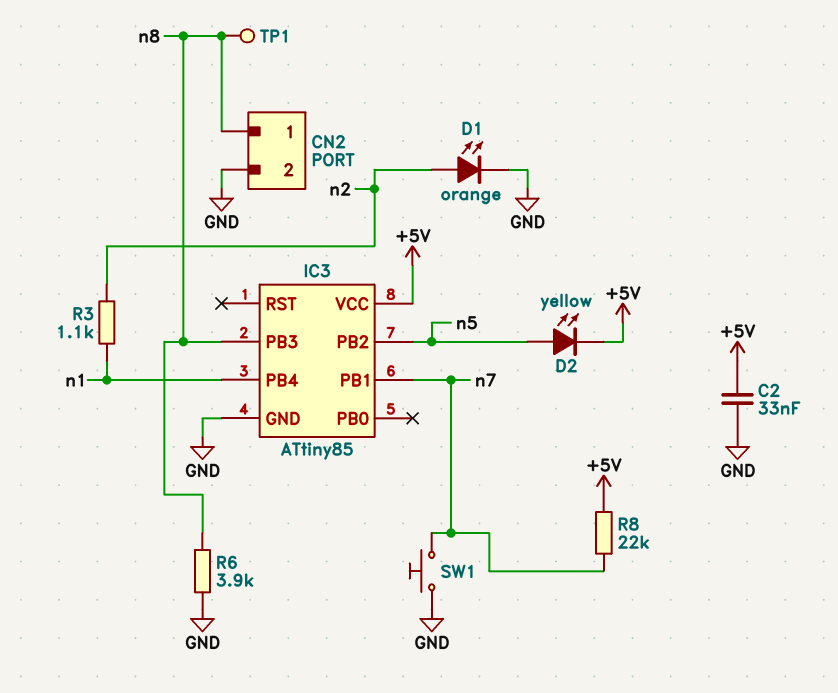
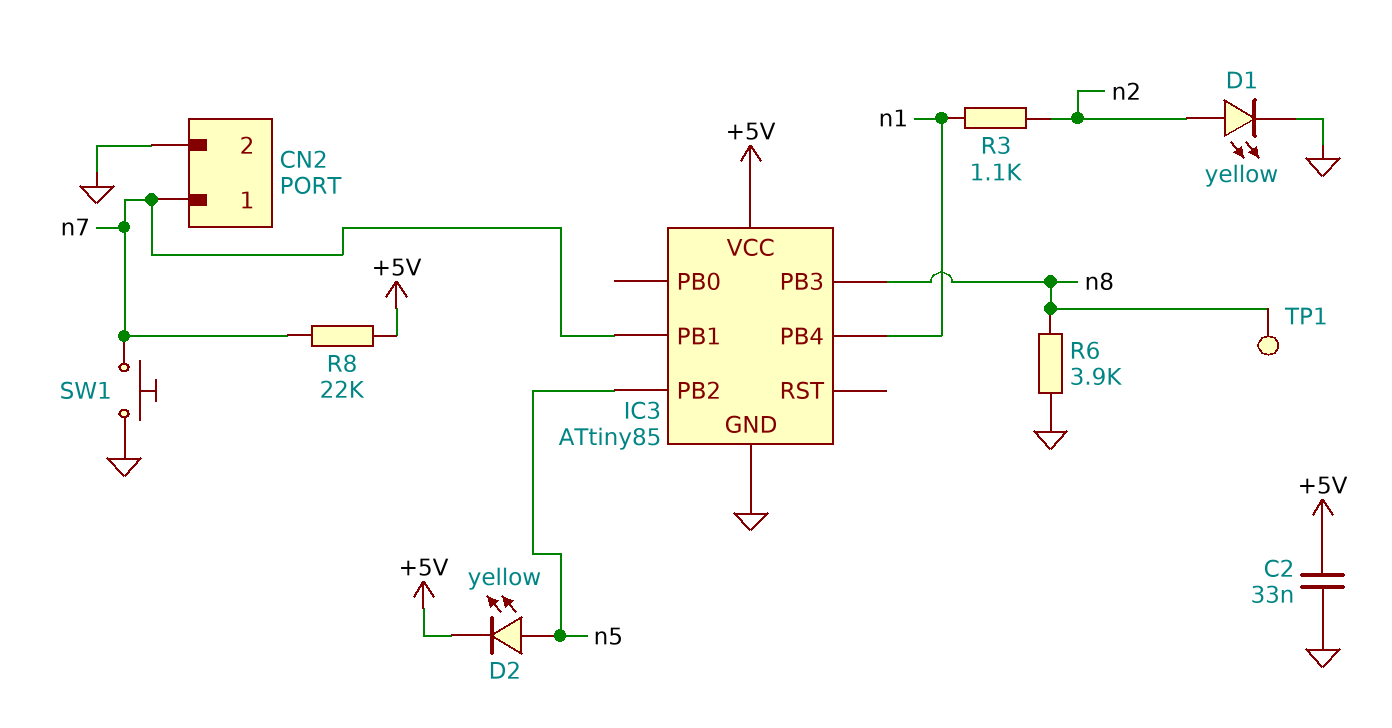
CN2 pin 1: n8 -> n7
D1: LED orange (A n2, K GND) -> LED yellow (A n2, K GND)

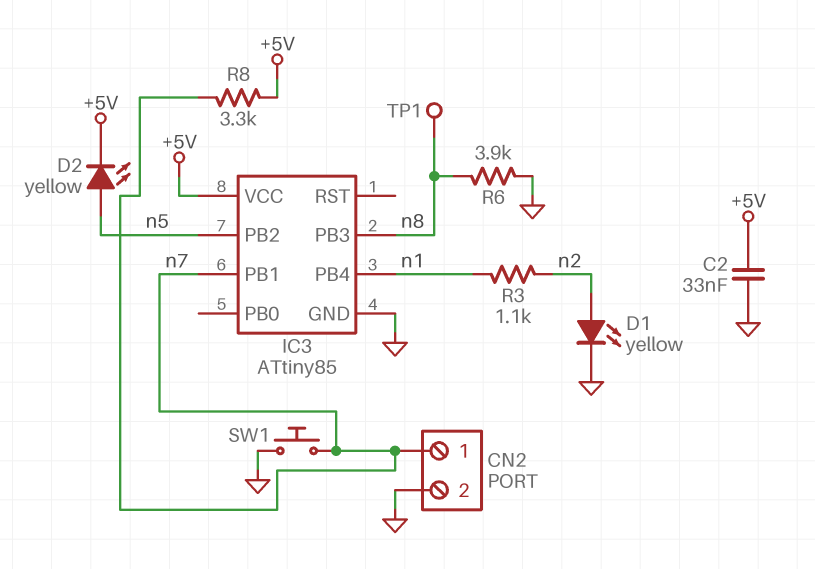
R8: 22k (+5V, n7) -> 3.3k (+5V, n7)

